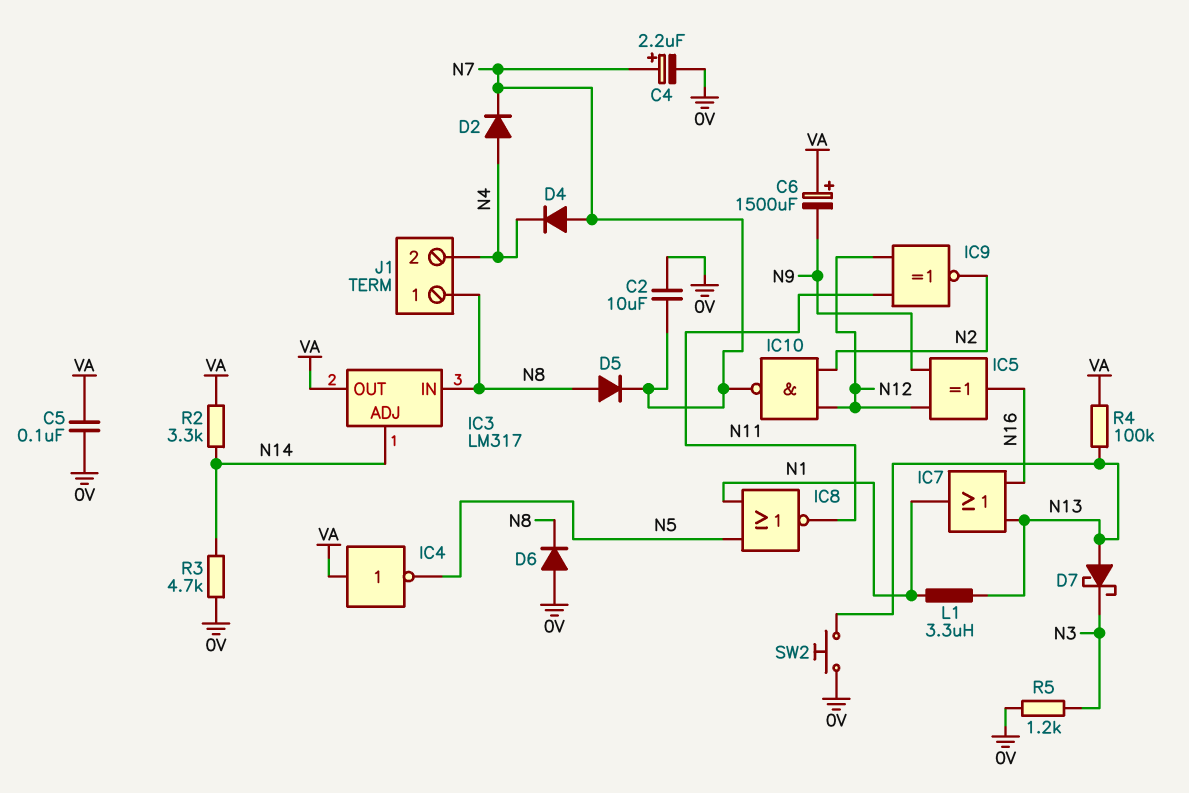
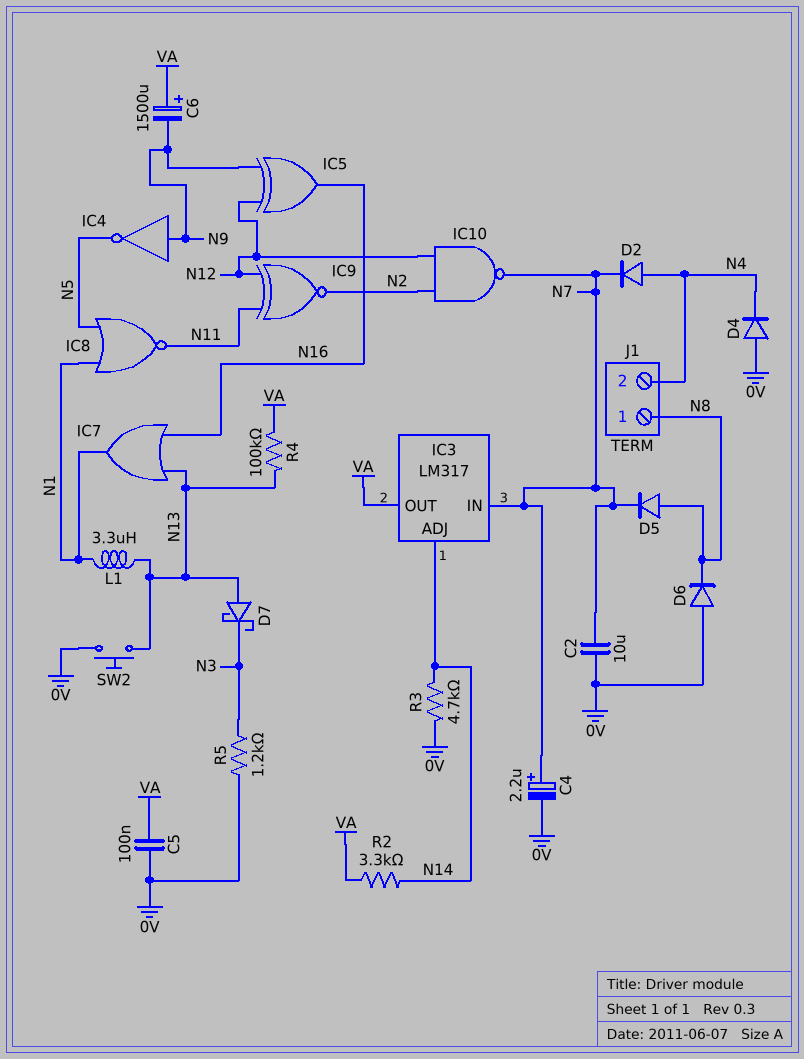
D4: diode (A N7, K N4) -> diode (A 0V, K N4)
IC3 pin IN: N8 -> N7
IC4: NOT (in VA, out N5) -> NOT (in N9, out N5)

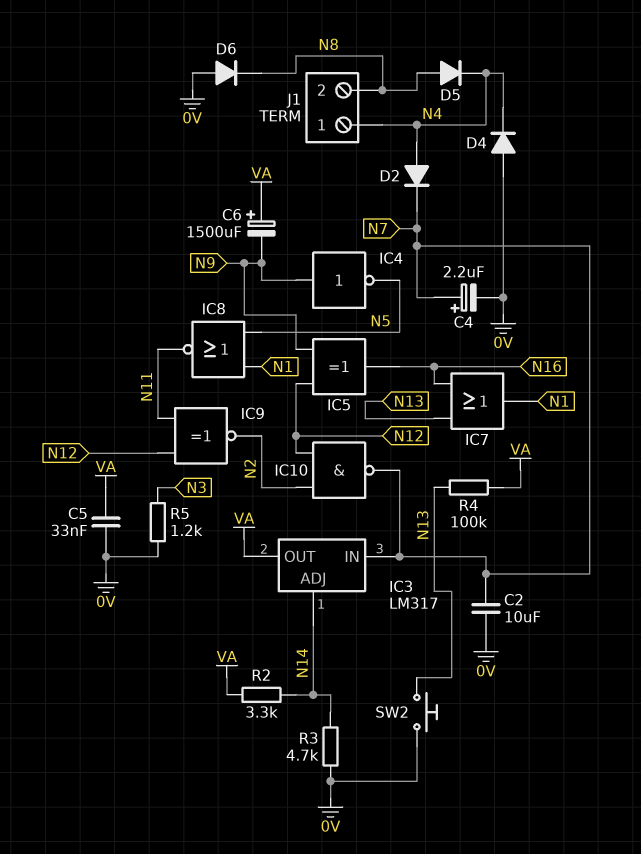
C5: 100nF (0V, VA) -> 33nF (0V, VA)
D5: diode (A N8, K N7) -> diode (A N8, K N4)
D7: schottky (A N13, K N3) -> none
J1 pin 1: N8 -> N4
J1 pin 2: N4 -> N8
L1: 3.3uH (N1, N13) -> none

